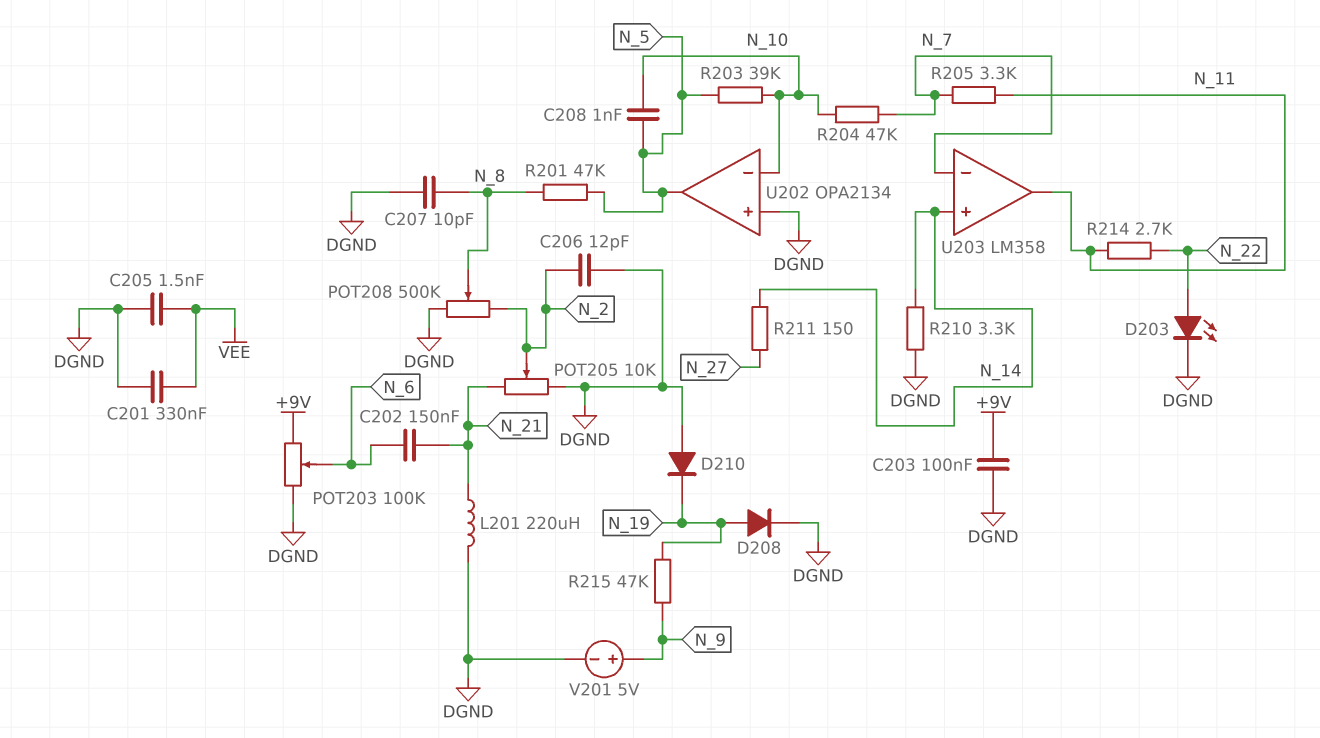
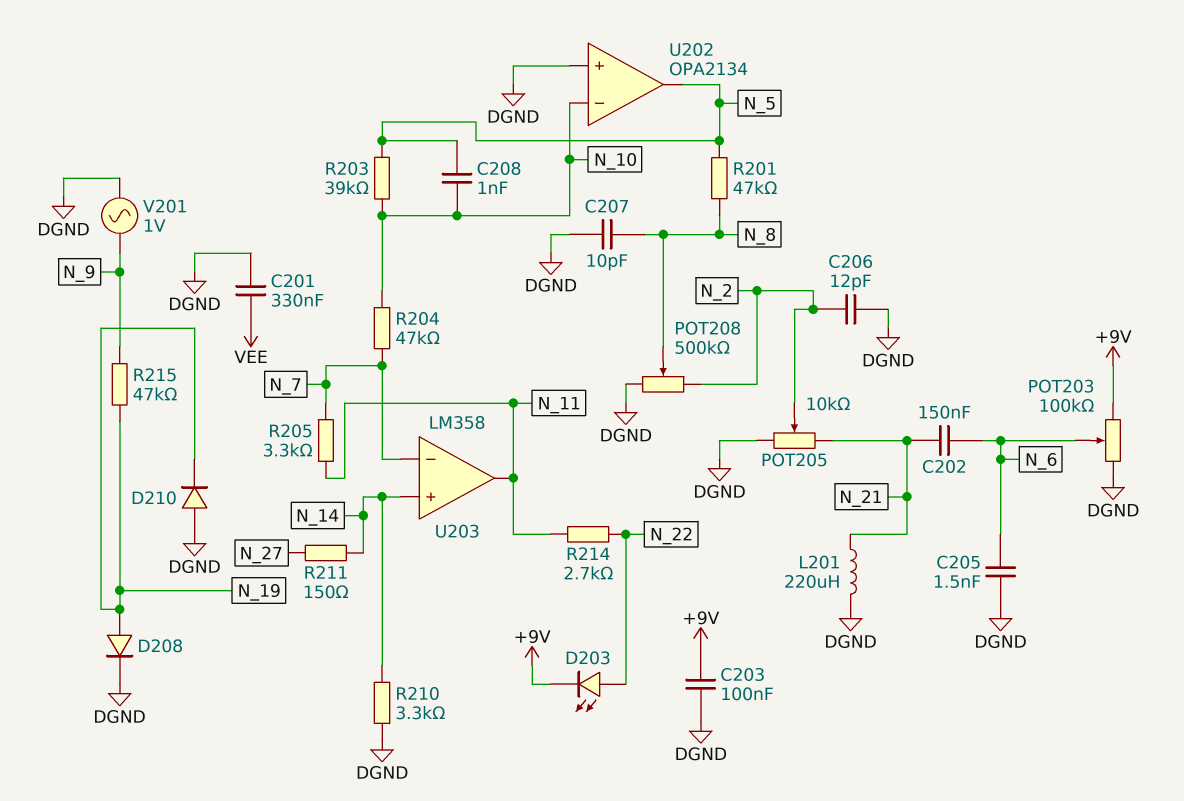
C205: 1.5nF (DGND, VEE) -> 1.5nF (DGND, N_6)
D203: LED (A N_22, K DGND) -> LED (A N_22, K +9V)
V201: 5V (plus N_9, minus DGND) -> AC 1V (DGND, N_9)

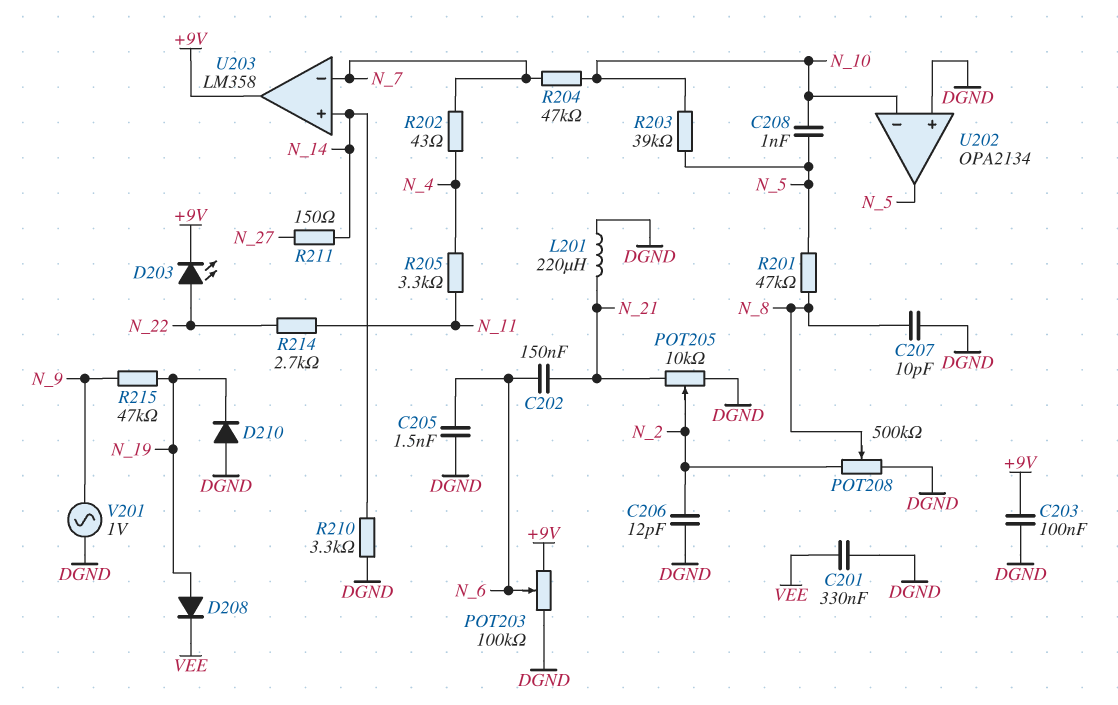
D208: diode (A N_19, K DGND) -> diode (A N_19, K VEE)
R202: none -> 43 (N_4, N_7)
R205: 3.3k (N_7, N_11) -> 3.3k (N_4, N_11)
U203 pin out: N_11 -> +9V

